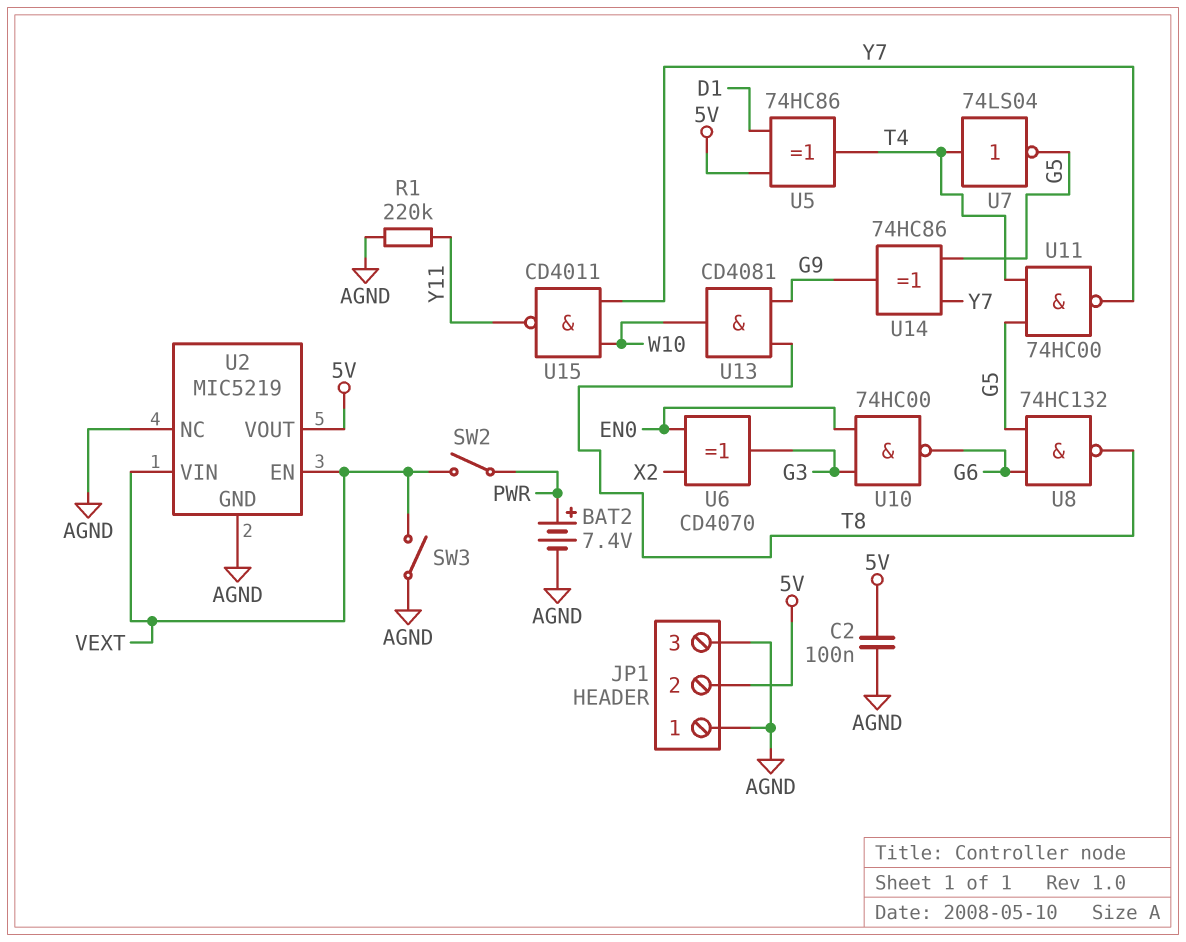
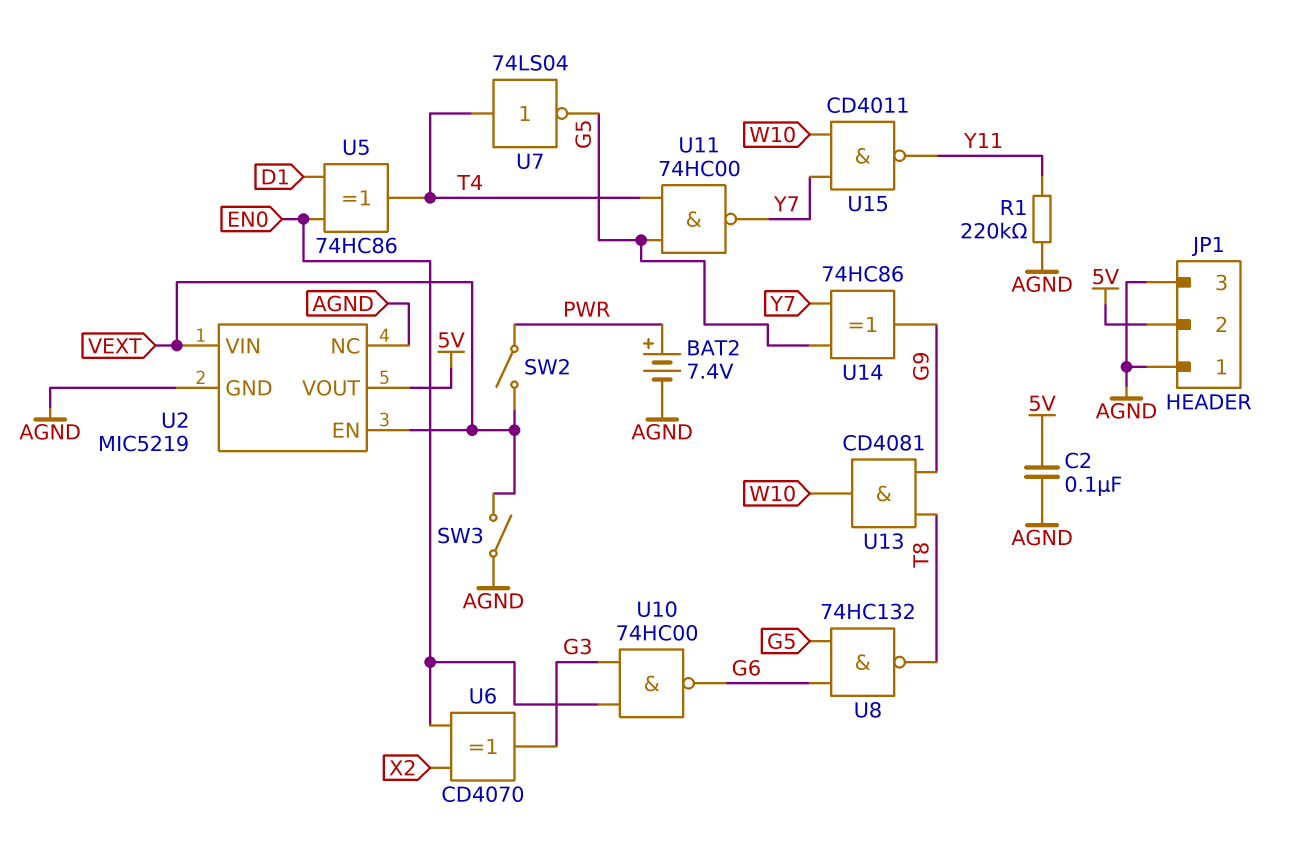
U5: XOR 74HC86 (in 5V, in D1, out T4) -> XOR 74HC86 (in D1, in EN0, out T4)

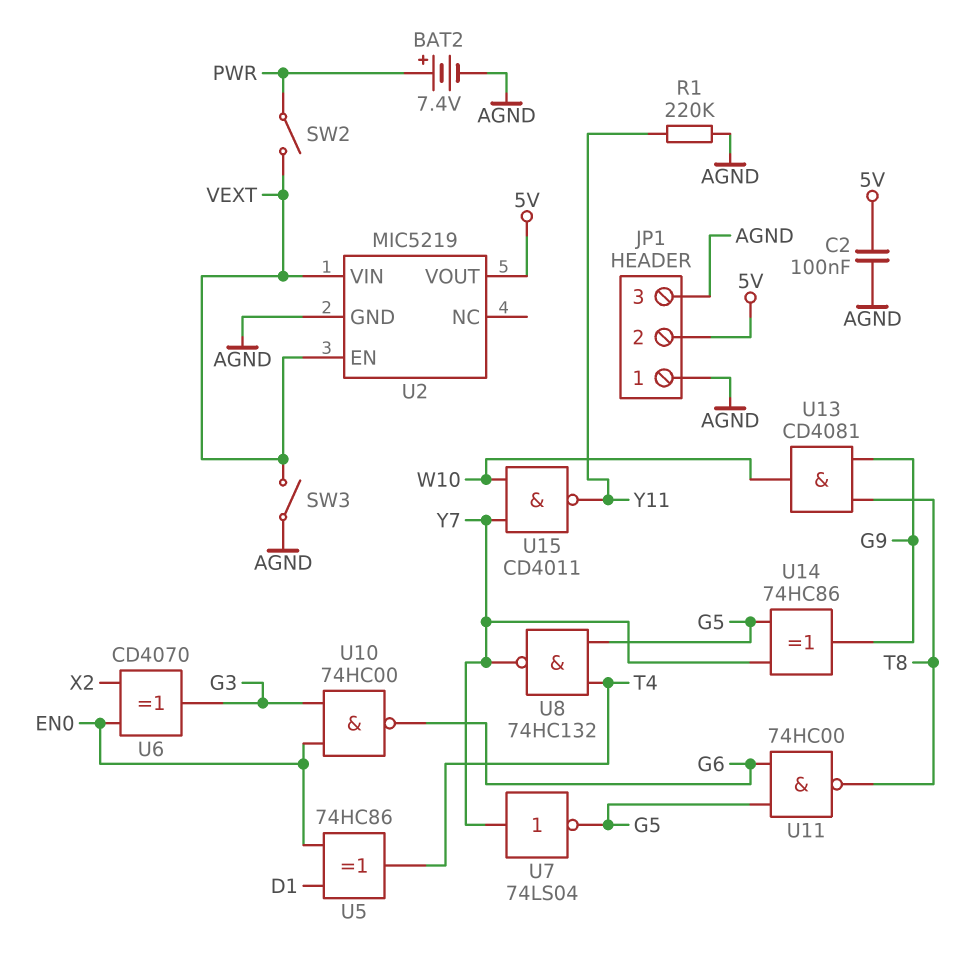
U2 pin NC: AGND -> none
U7: NOT 74LS04 (in T4, out G5) -> NOT 74LS04 (in Y7, out G5)
U8: NAND 74HC132 (in G5, in G6, out T8) -> NAND 74HC132 (in G5, in T4, out Y7)
U11: NAND 74HC00 (in G5, in T4, out Y7) -> NAND 74HC00 (in G5, in G6, out T8)

